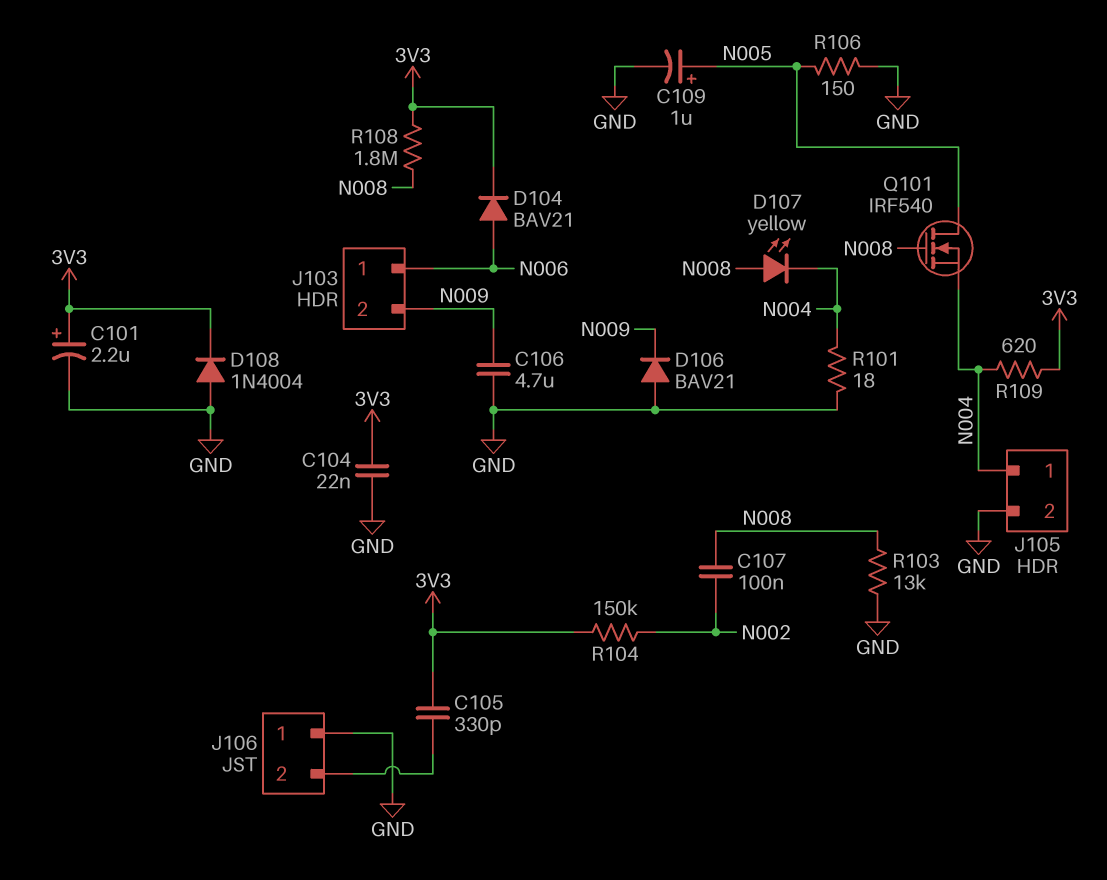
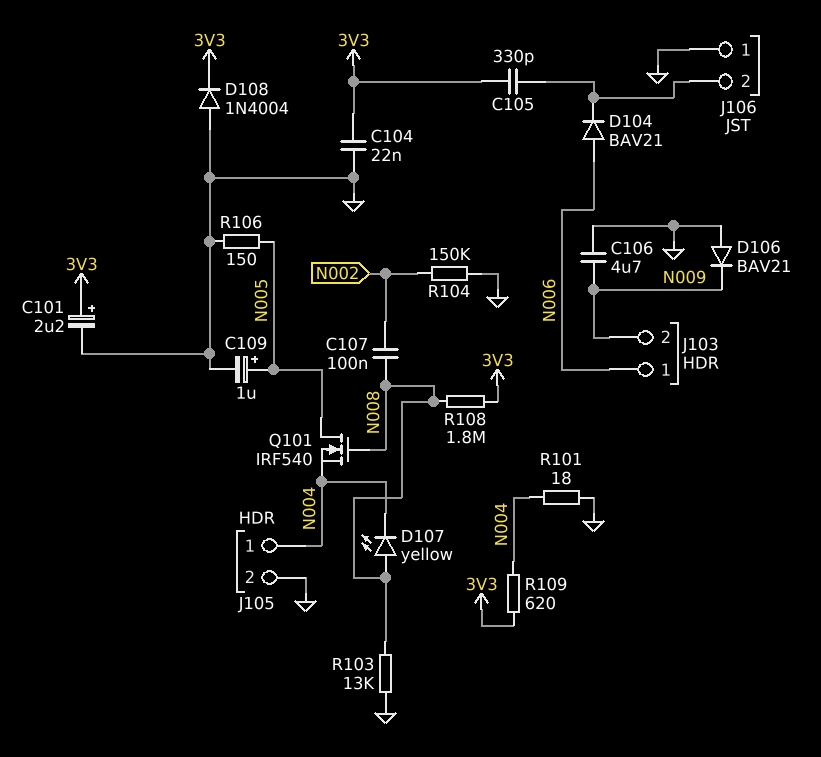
D104: diode BAV21 (A N006, K 3V3) -> diode BAV21 (A N006, K J106/2)
R104: 150k (3V3, N002) -> 150k (GND, N002)

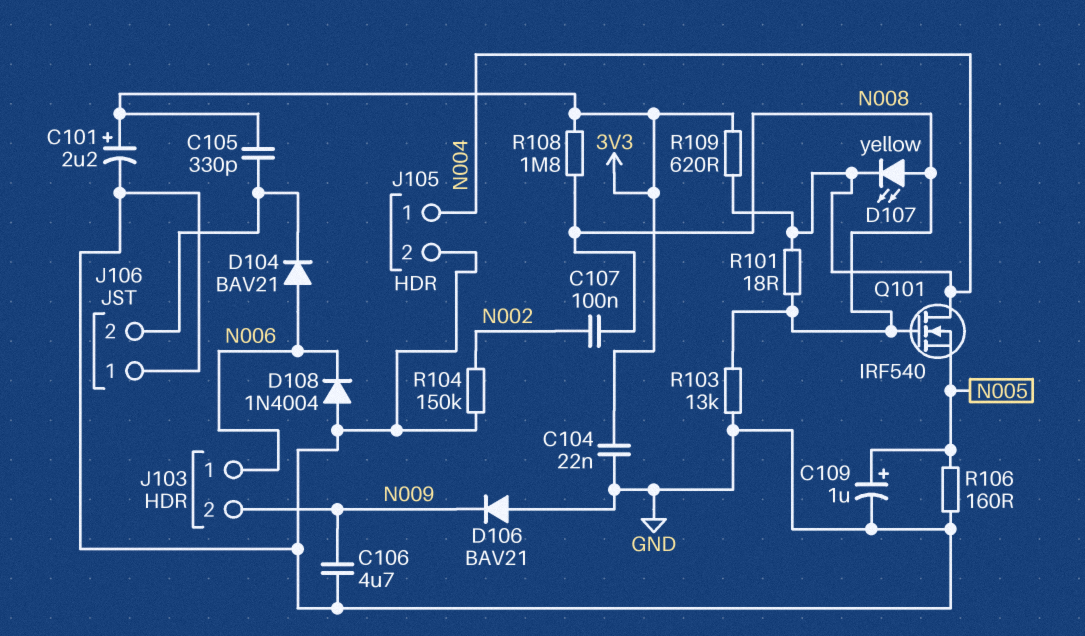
D108: diode 1N4004 (A GND, K 3V3) -> diode 1N4004 (A GND, K N006)
Q101: NMOS IRF540 (G N008, D N005, S N004) -> NMOS IRF540 (G N008, D N004, S N005)
R101: 18 (GND, N004) -> 18 (N004, N008)
R106: 150 (GND, N005) -> 160 (GND, N005)

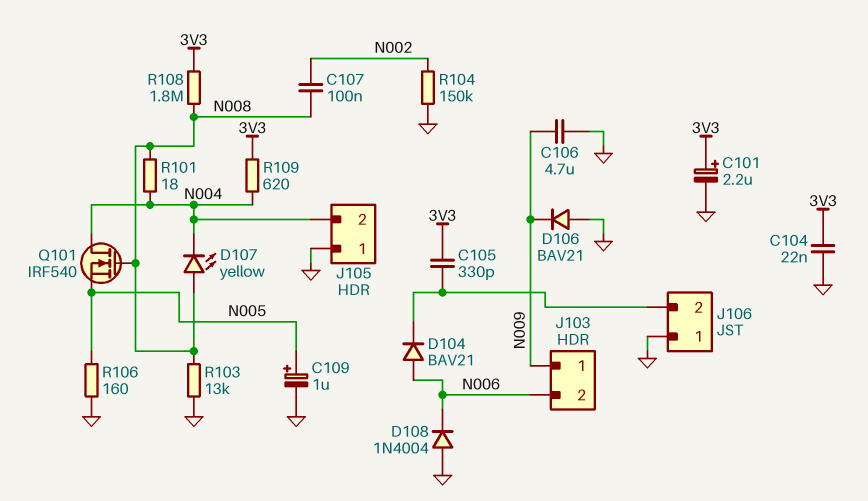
J103 pin 1: N006 -> N009
J103 pin 2: N009 -> N006
J105 pin 1: N004 -> GND
J105 pin 2: GND -> N004

